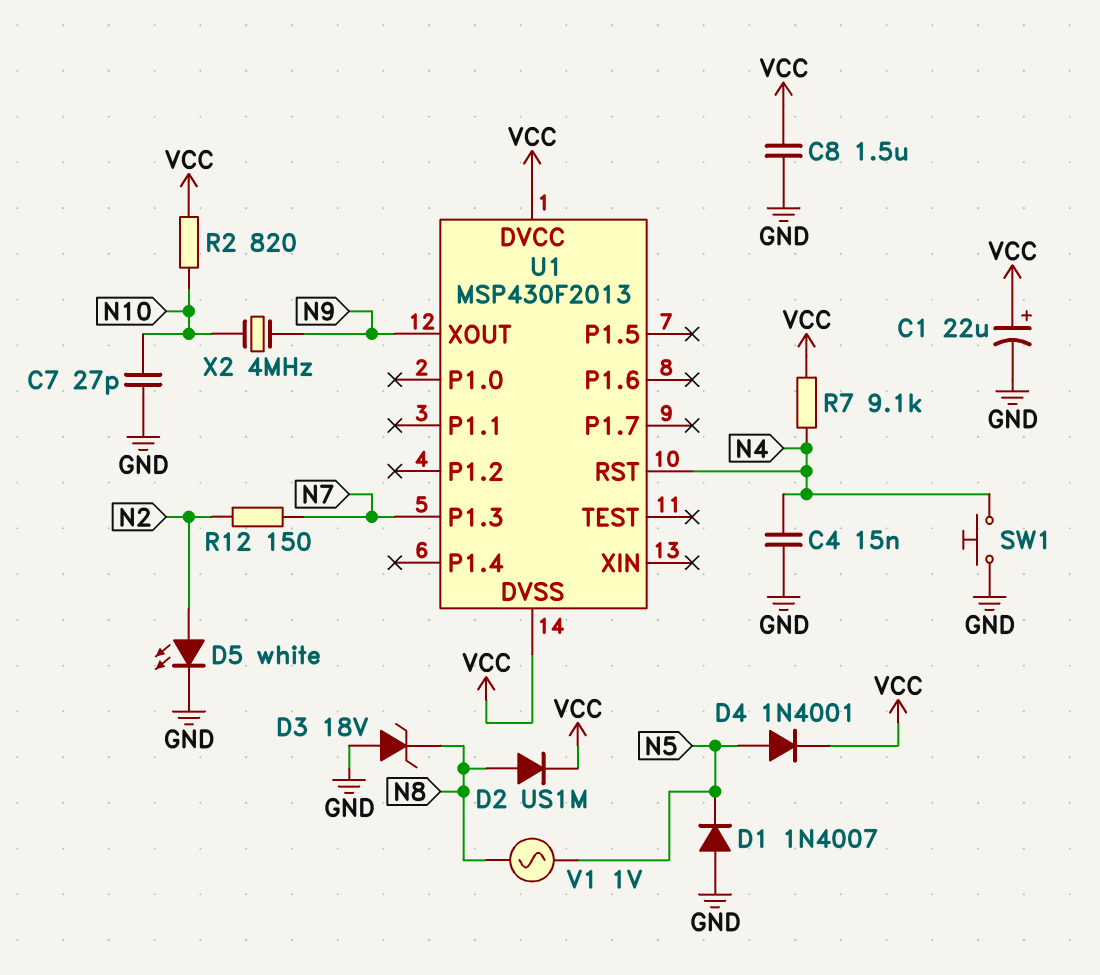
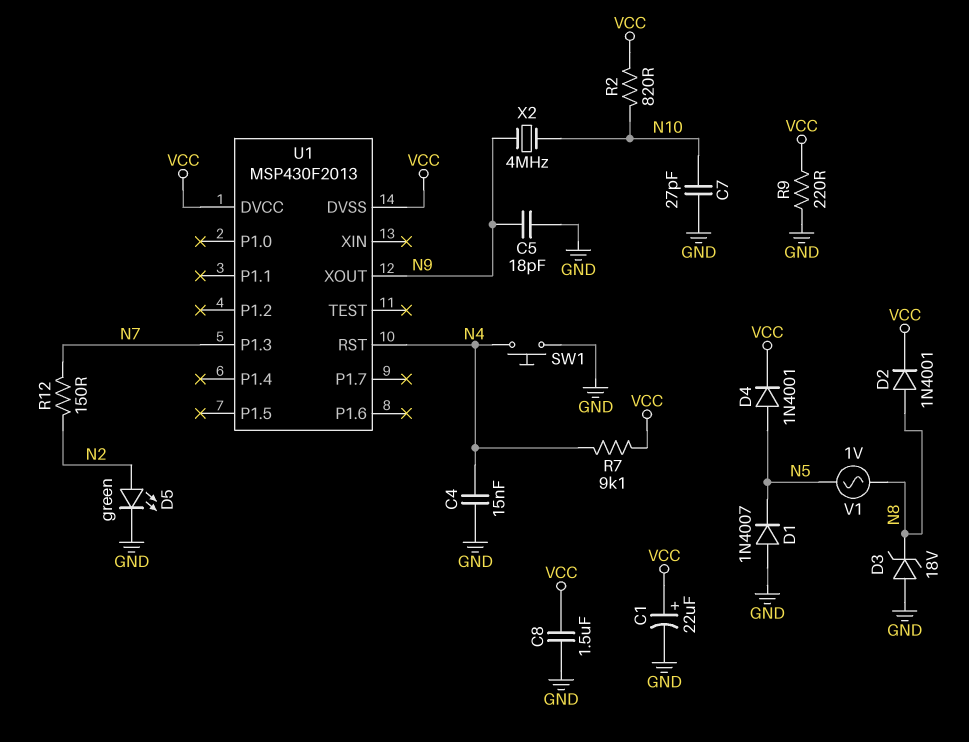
C5: none -> 18pF (GND, N9)
D2: diode US1M (A N8, K VCC) -> diode 1N4001 (A N8, K VCC)
D5: LED white (A N2, K GND) -> LED green (A N2, K GND)
R9: none -> 220 (GND, VCC)

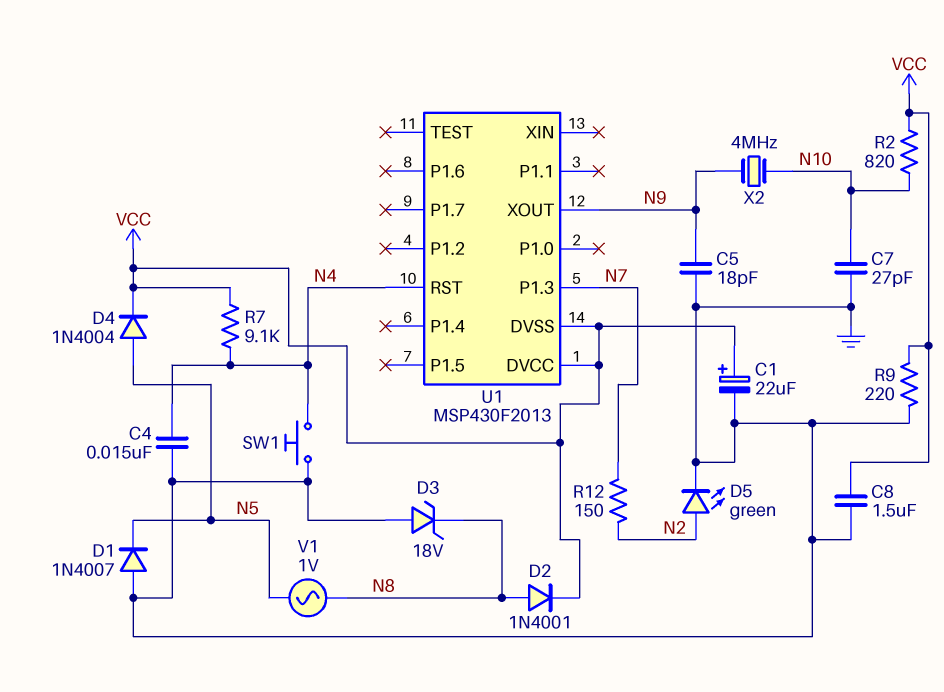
D4: diode 1N4001 (A N5, K VCC) -> diode 1N4004 (A N5, K VCC)

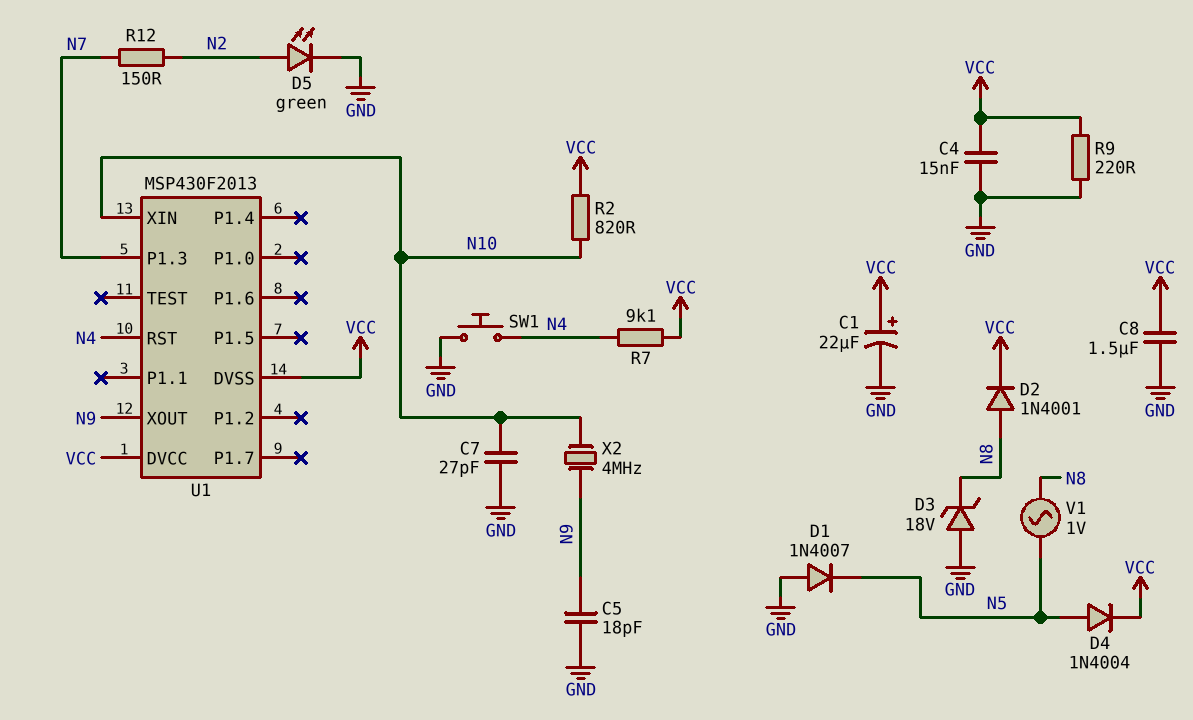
C4: 15nF (GND, N4) -> 15nF (GND, VCC)
U1 pin XIN: none -> N10

